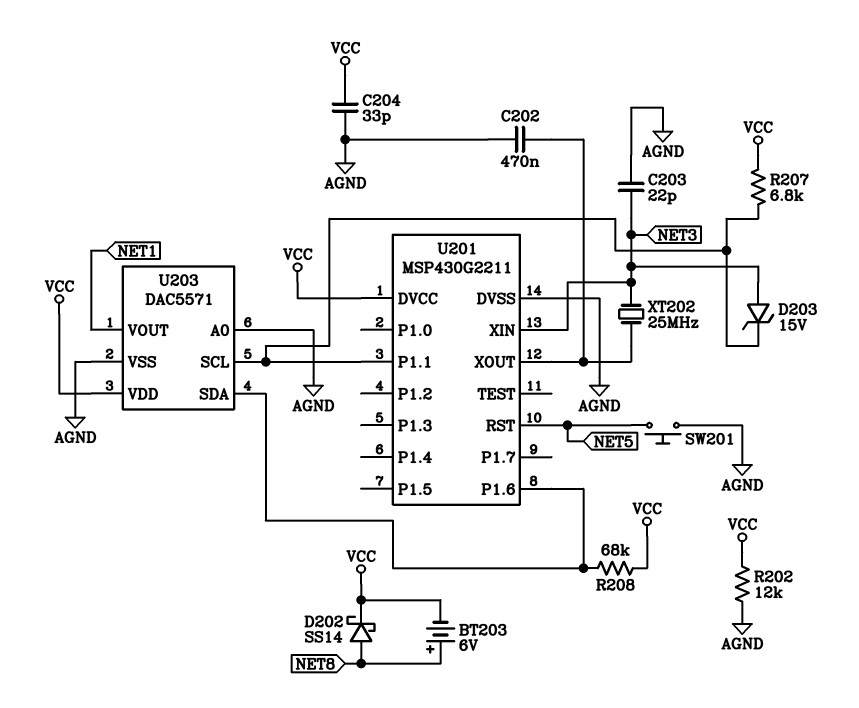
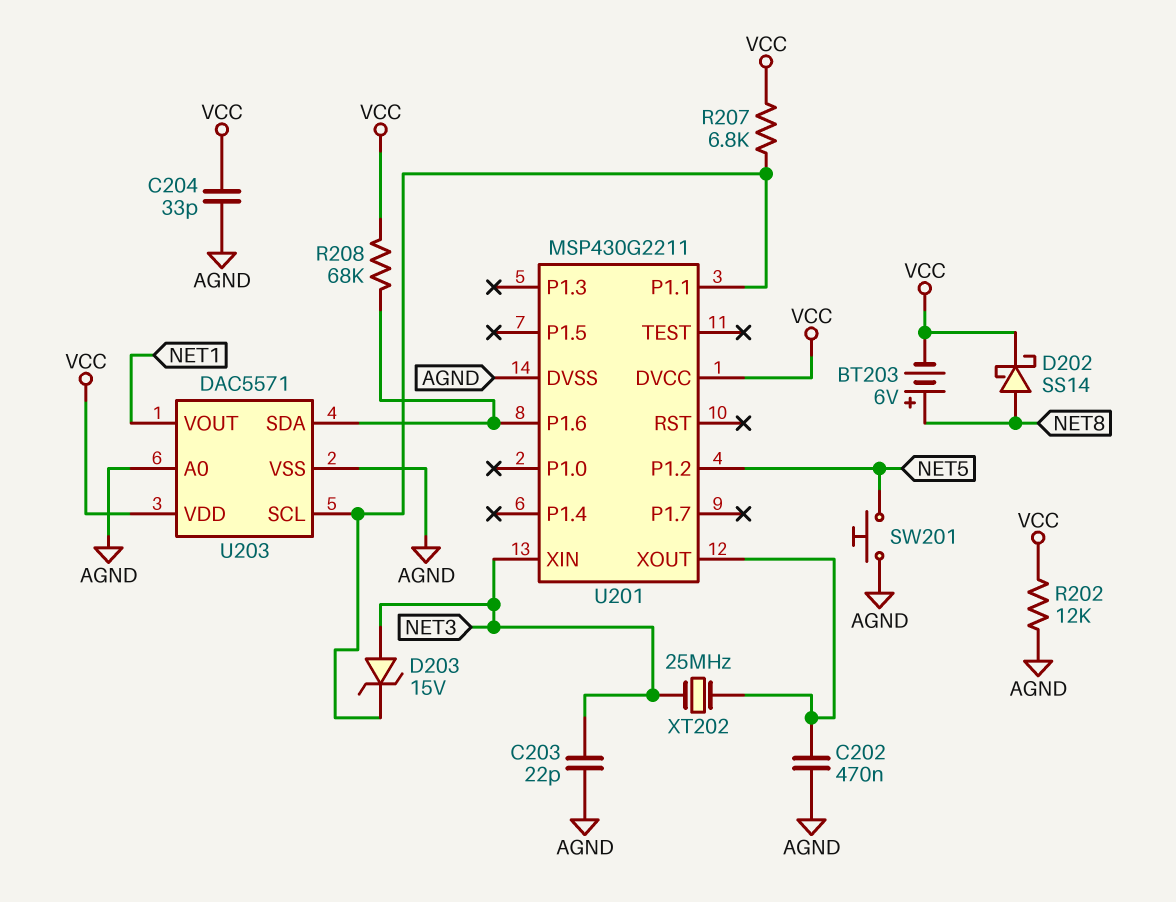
U201 pin P1.2: none -> NET5
U201 pin RST: NET5 -> none

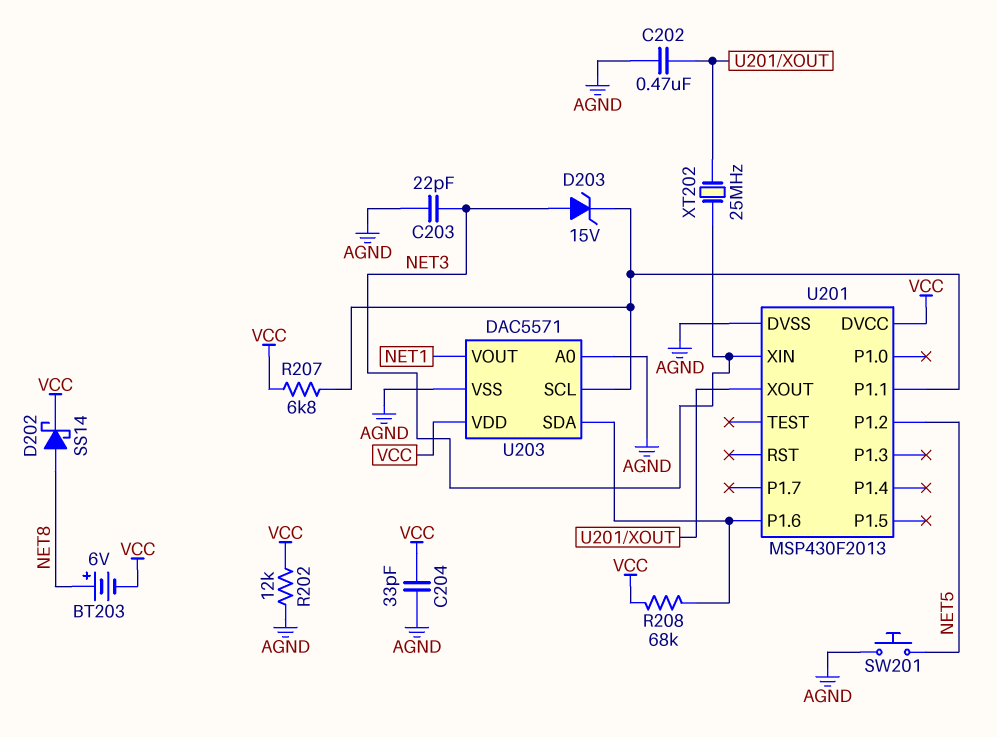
U201: MSP430G2211 -> MSP430F2013

